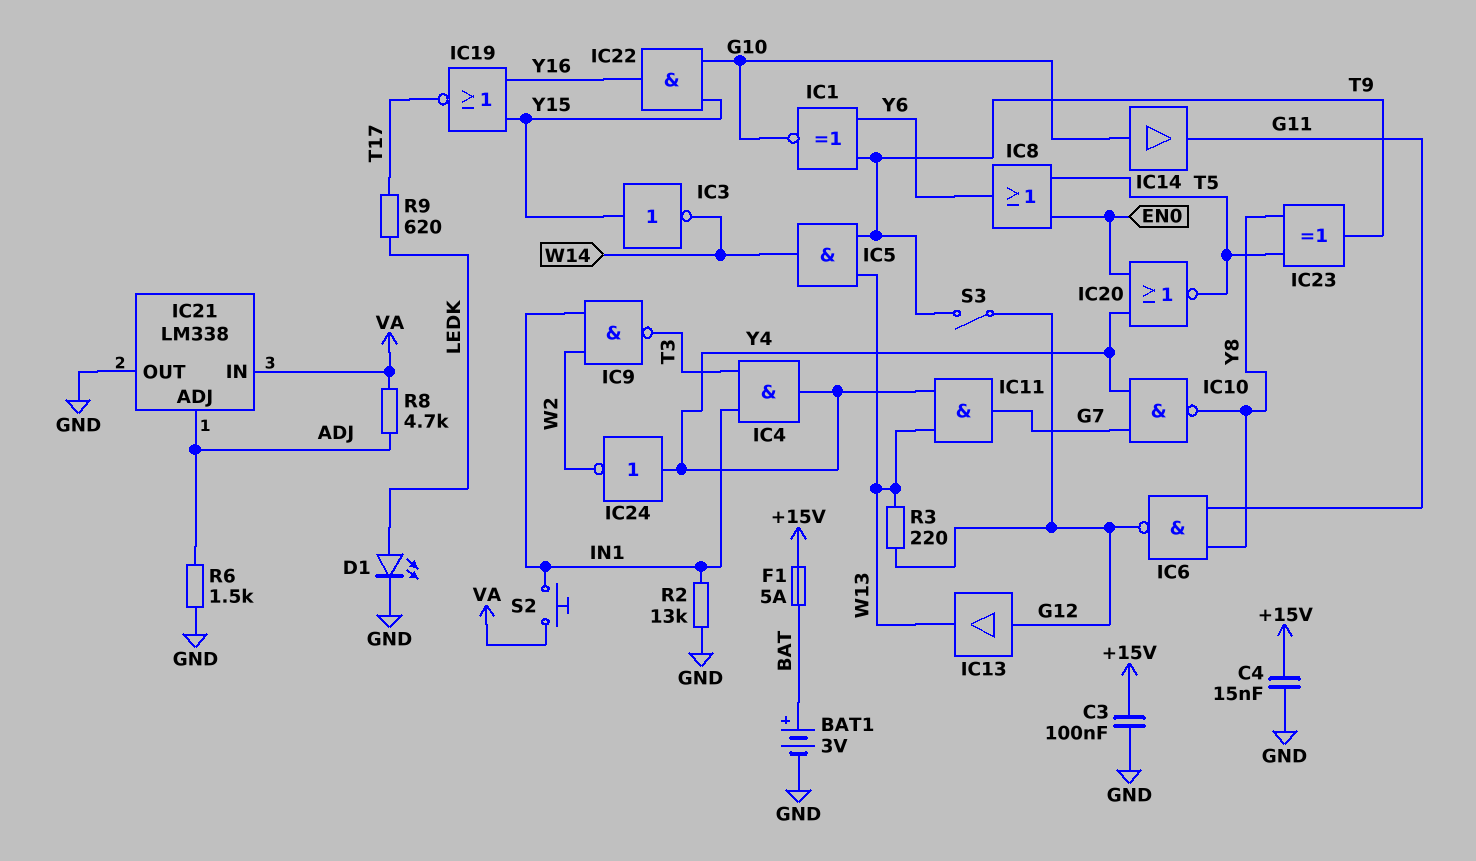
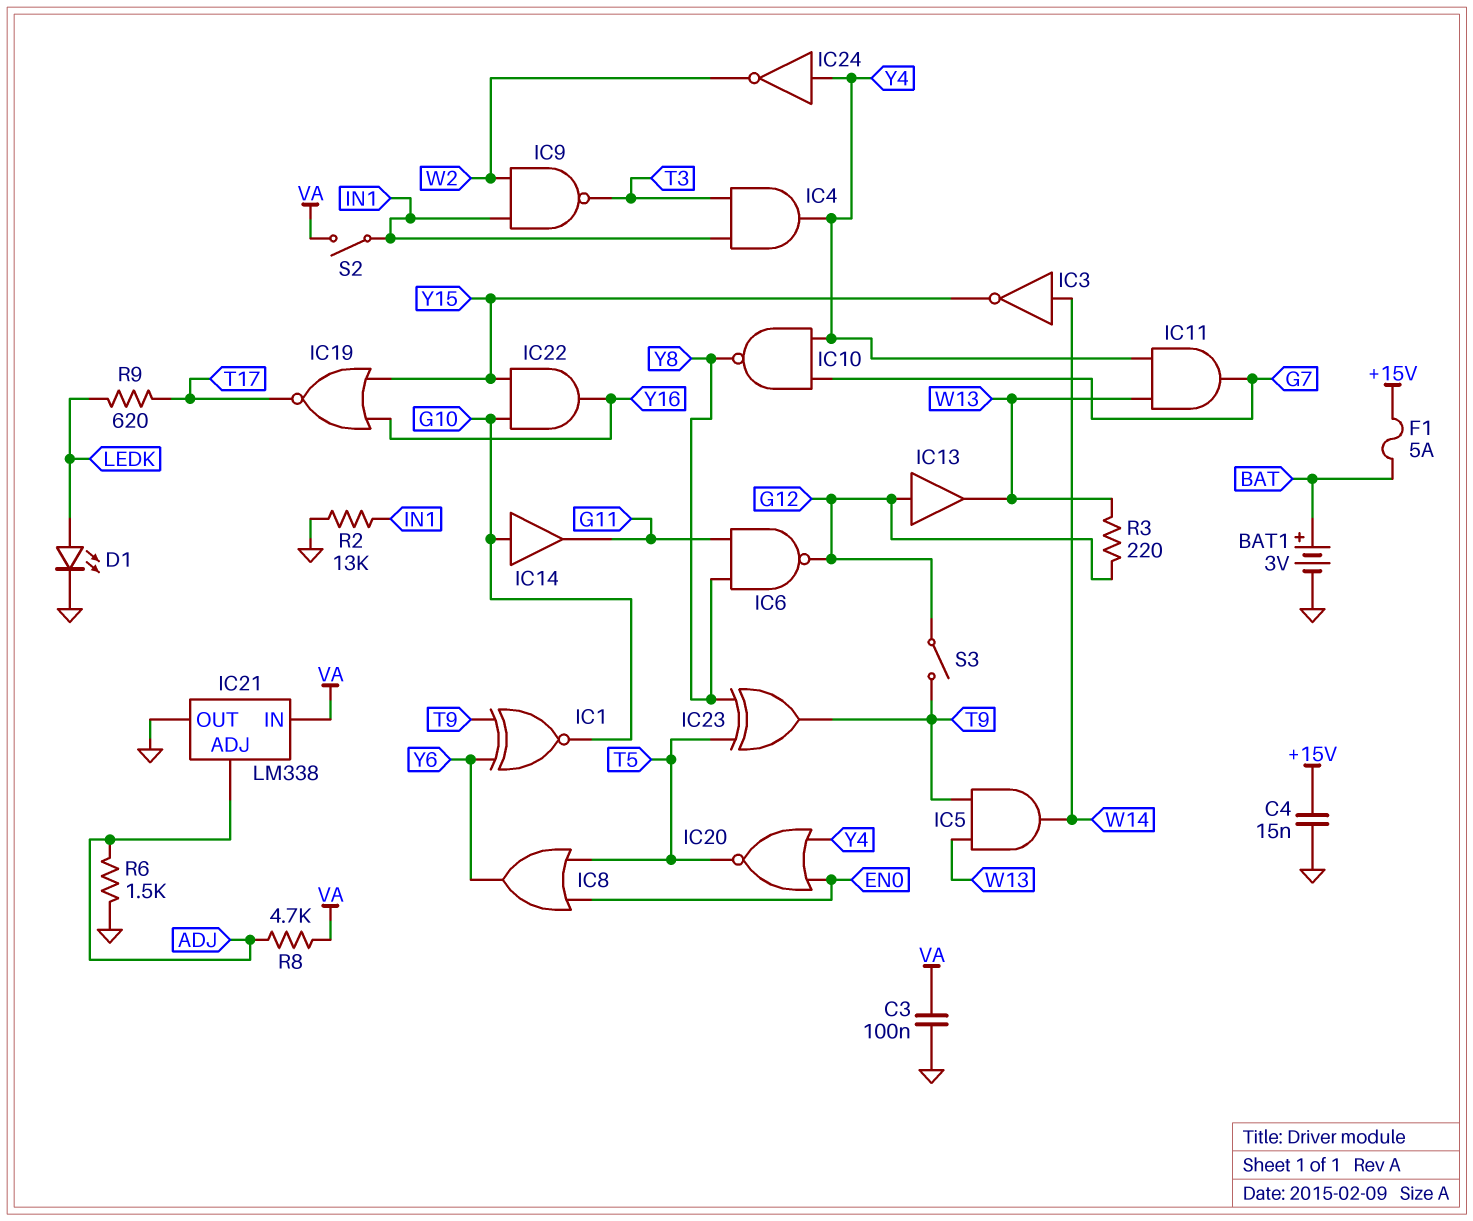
C3: 100nF (+15V, GND) -> 100nF (GND, VA)
IC3: NOT (in Y15, out W14) -> NOT (in W14, out Y15)
S2: button (IN1, VA) -> switch (IN1, VA)

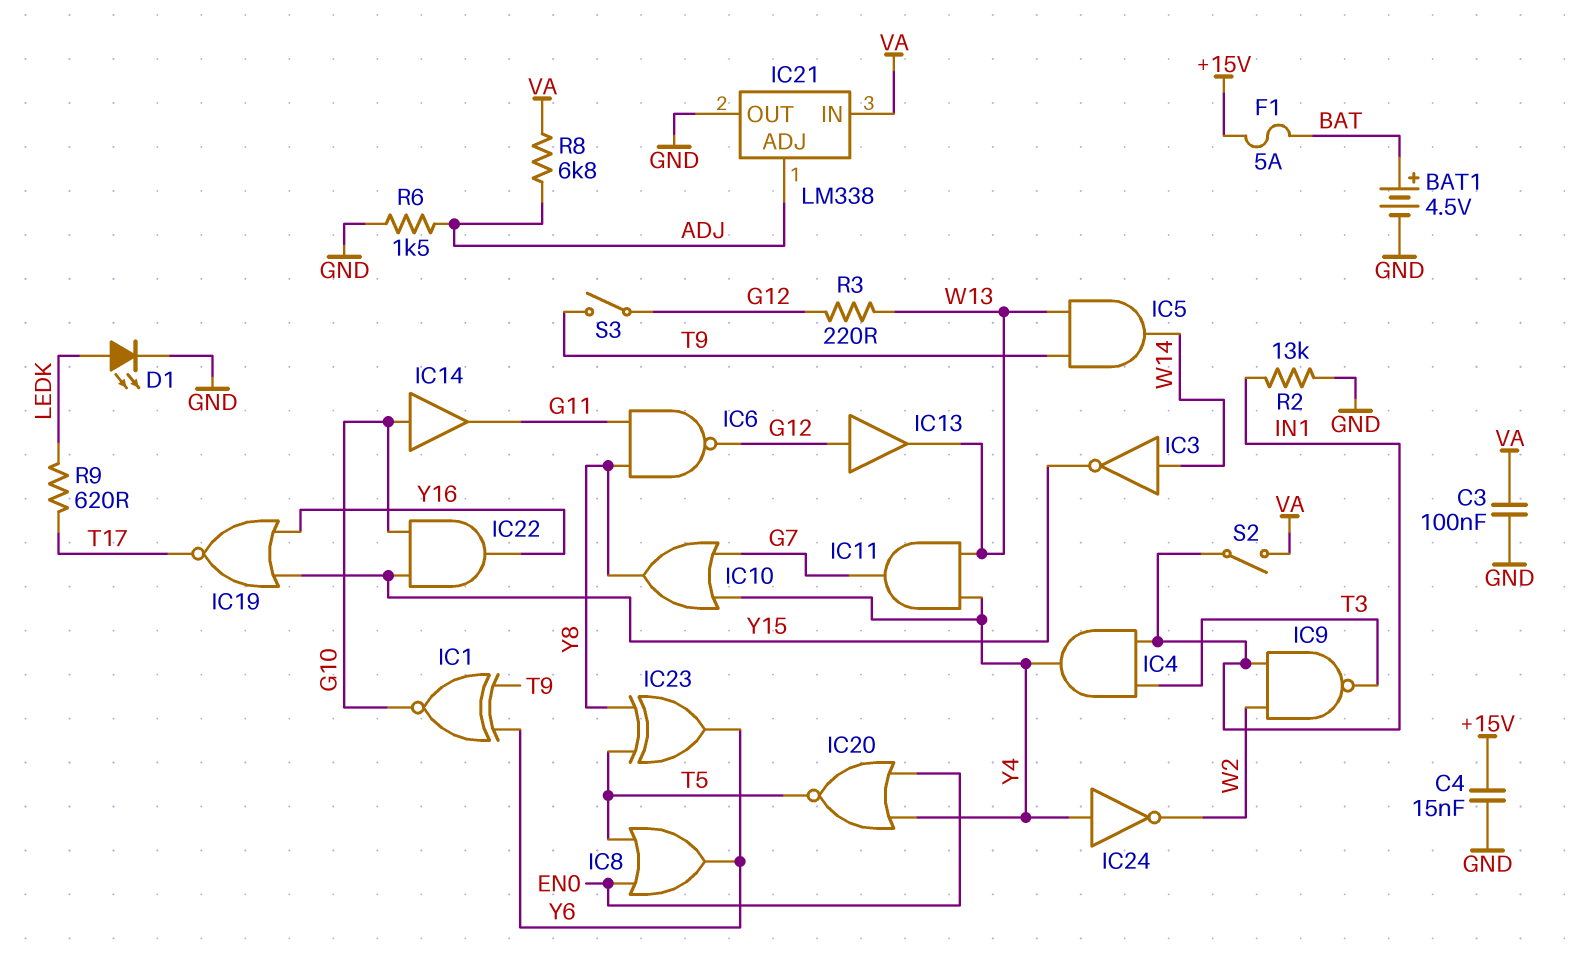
BAT1: 3V (plus BAT, minus GND) -> 4.5V (plus BAT, minus GND)
IC10: NAND (in G7, in Y4, out Y8) -> OR (in G7, in Y4, out Y8)
IC23: XOR (in T5, in Y8, out T9) -> XOR (in T5, in Y8, out Y6)
R8: 4.7k (ADJ, VA) -> 6.8k (ADJ, VA)

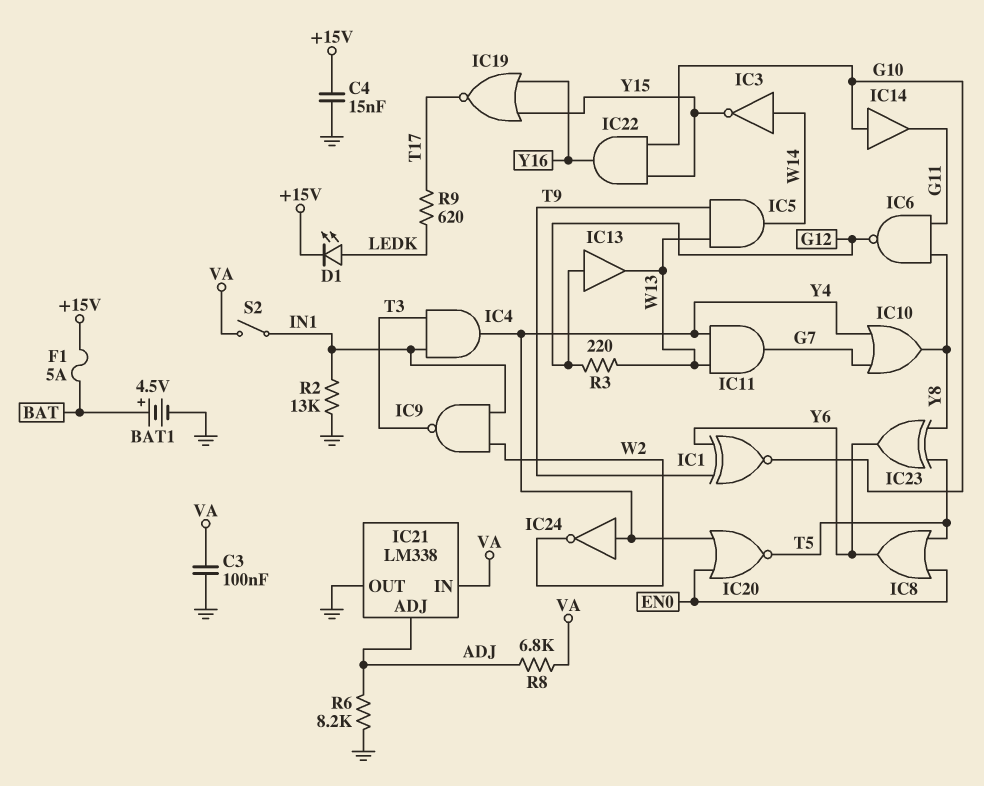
D1: LED (A LEDK, K GND) -> LED (A LEDK, K +15V)
R6: 1.5k (ADJ, GND) -> 8.2k (ADJ, GND)
S3: switch (G12, T9) -> none

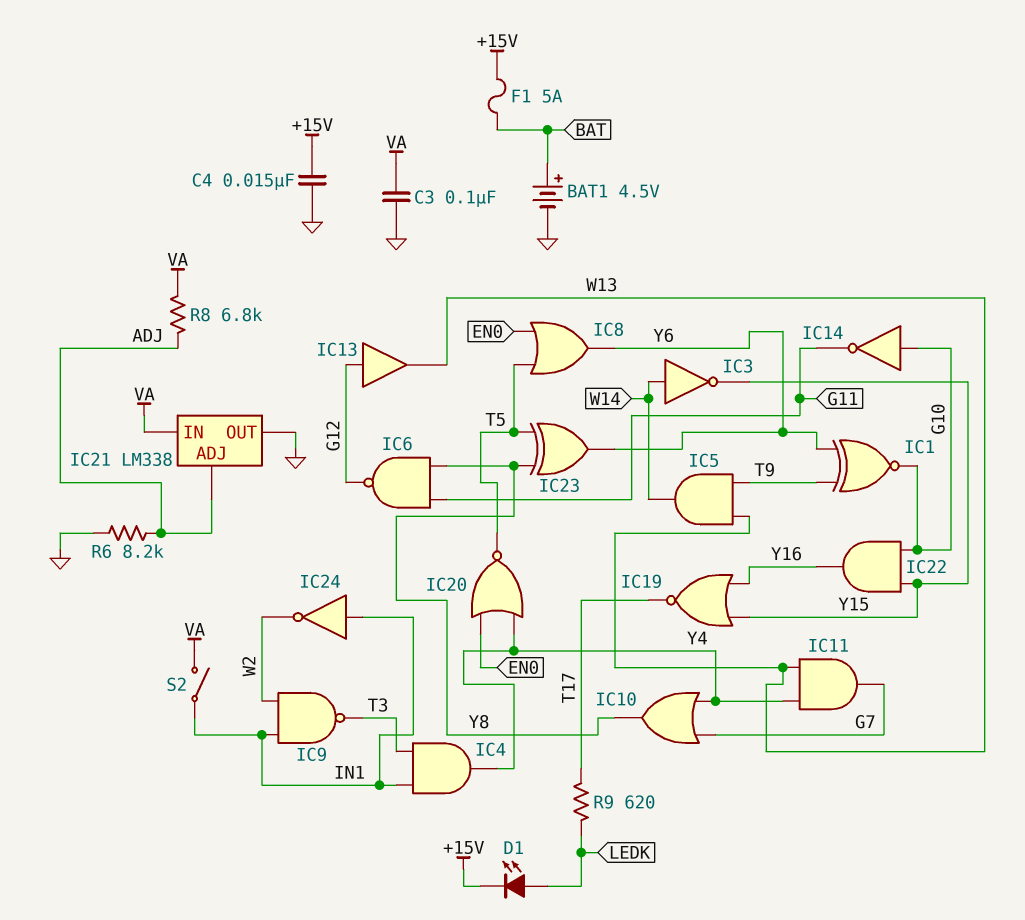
IC14: buffer (in G10, out G11) -> NOT (in G10, out G11)
IC24: NOT (in Y4, out W2) -> NOT (in IN1, out W2)
R2: 13k (GND, IN1) -> none
R3: 220 (G12, W13) -> none

